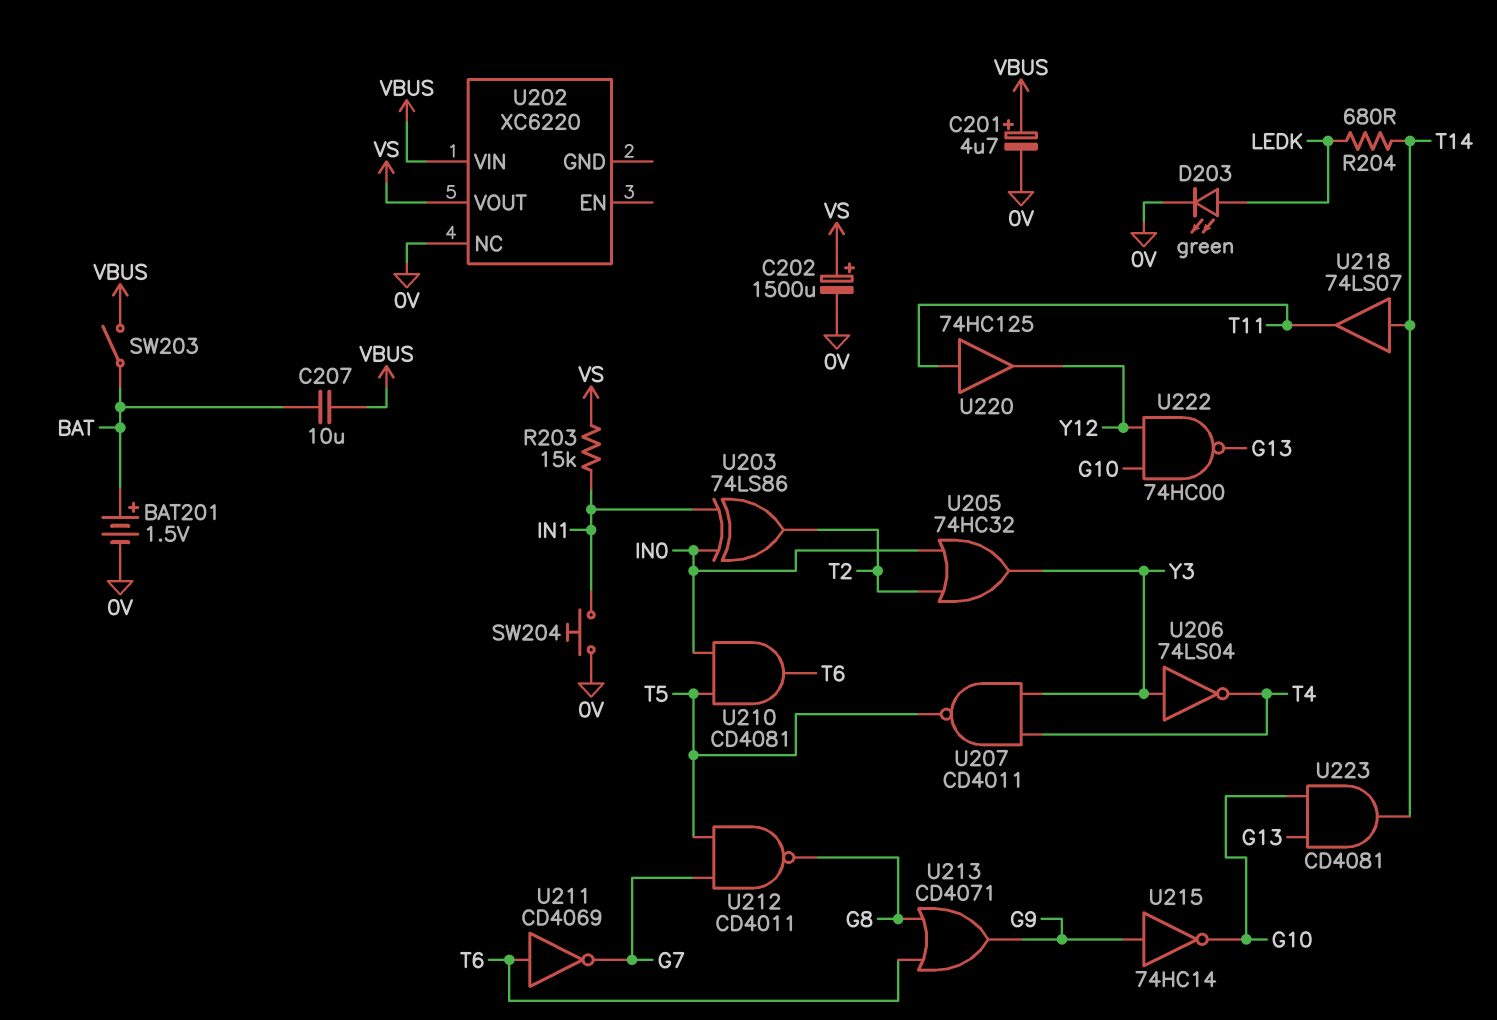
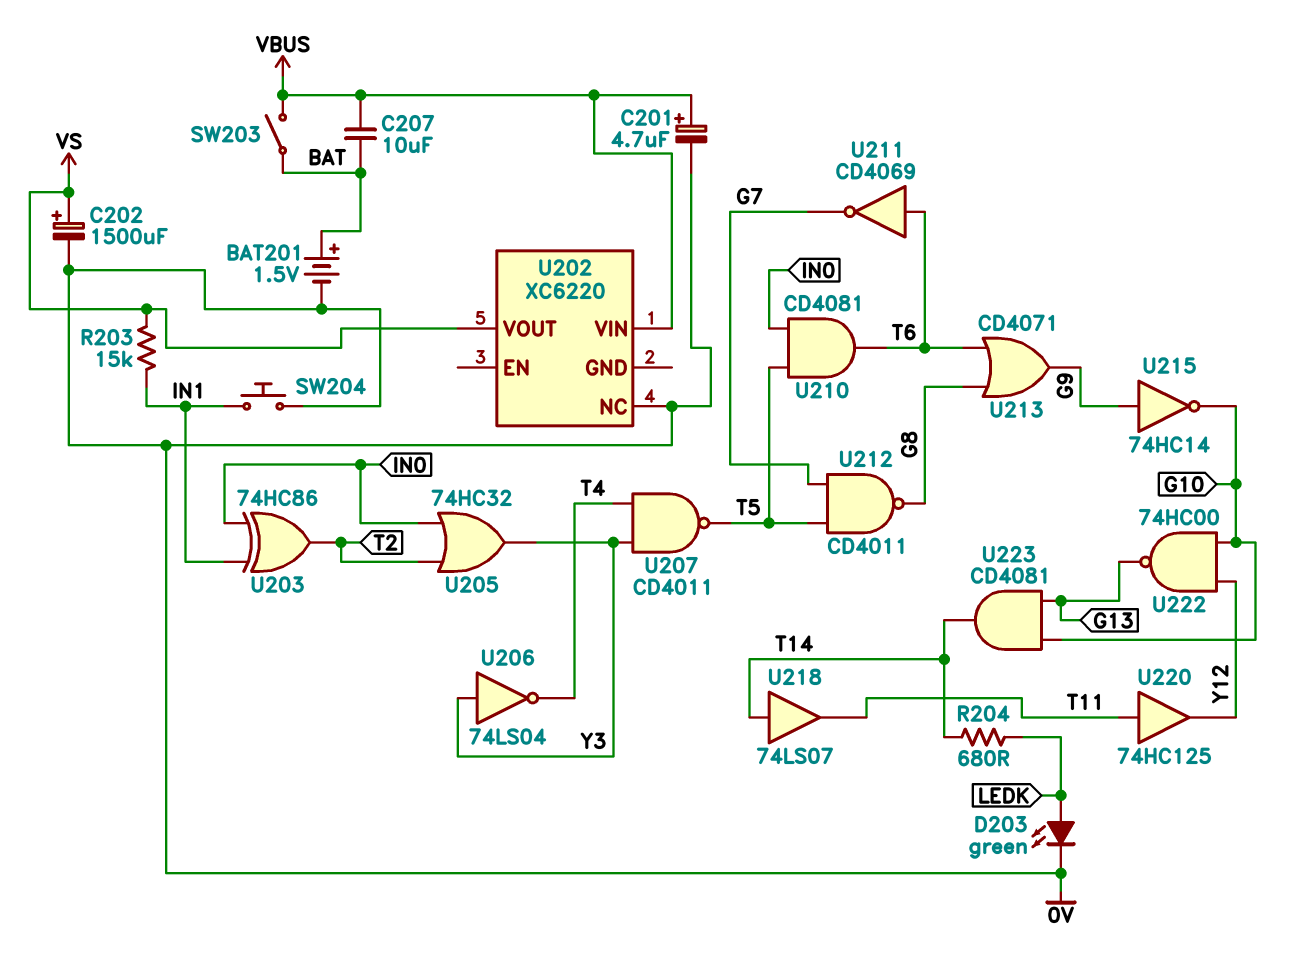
U203: XOR 74LS86 (in IN0, in IN1, out T2) -> XOR 74HC86 (in IN0, in IN1, out T2)

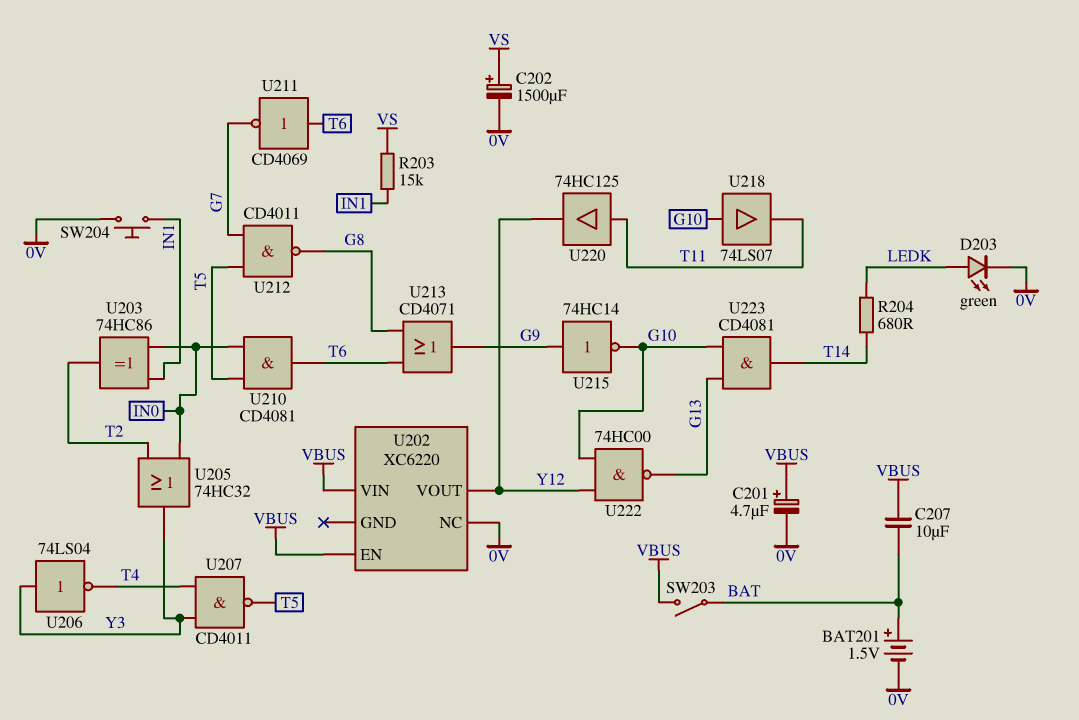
U202 pin EN: none -> VBUS
U202 pin VOUT: VS -> Y12
U218: buffer 74LS07 (in T14, out T11) -> buffer 74LS07 (in G10, out T11)

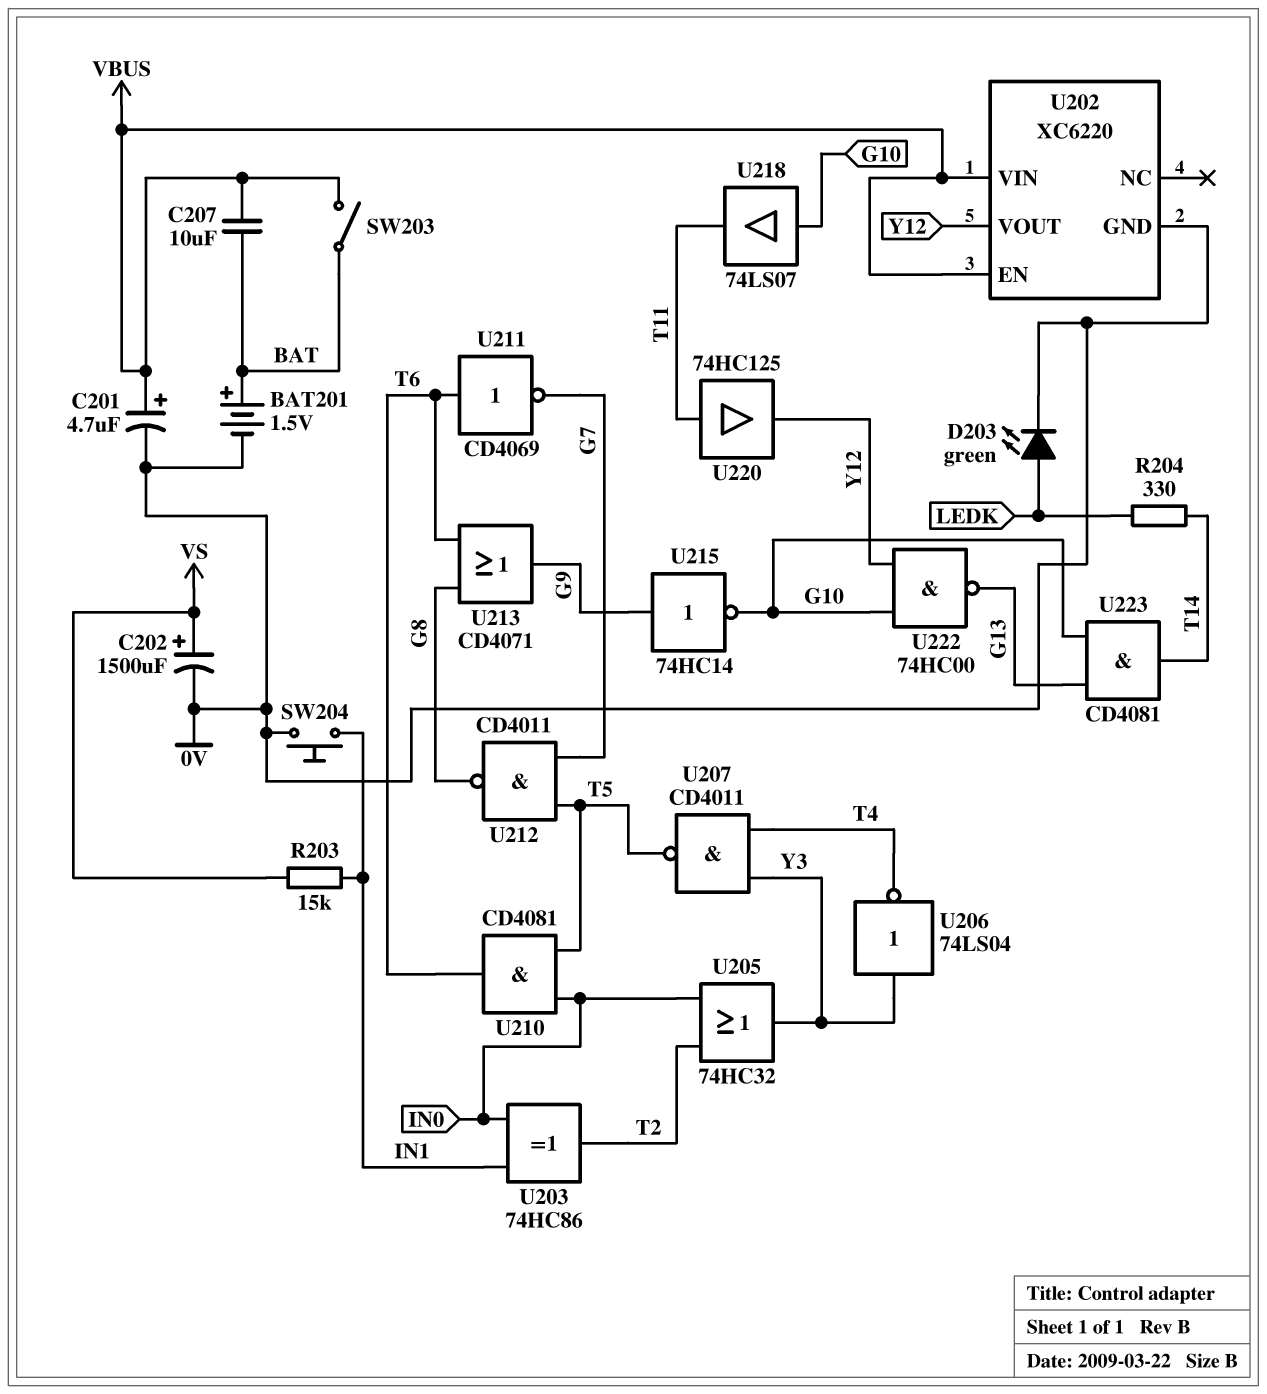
R204: 680 (LEDK, T14) -> 330 (LEDK, T14)
U202 pin GND: none -> 0V
U202 pin NC: 0V -> none

